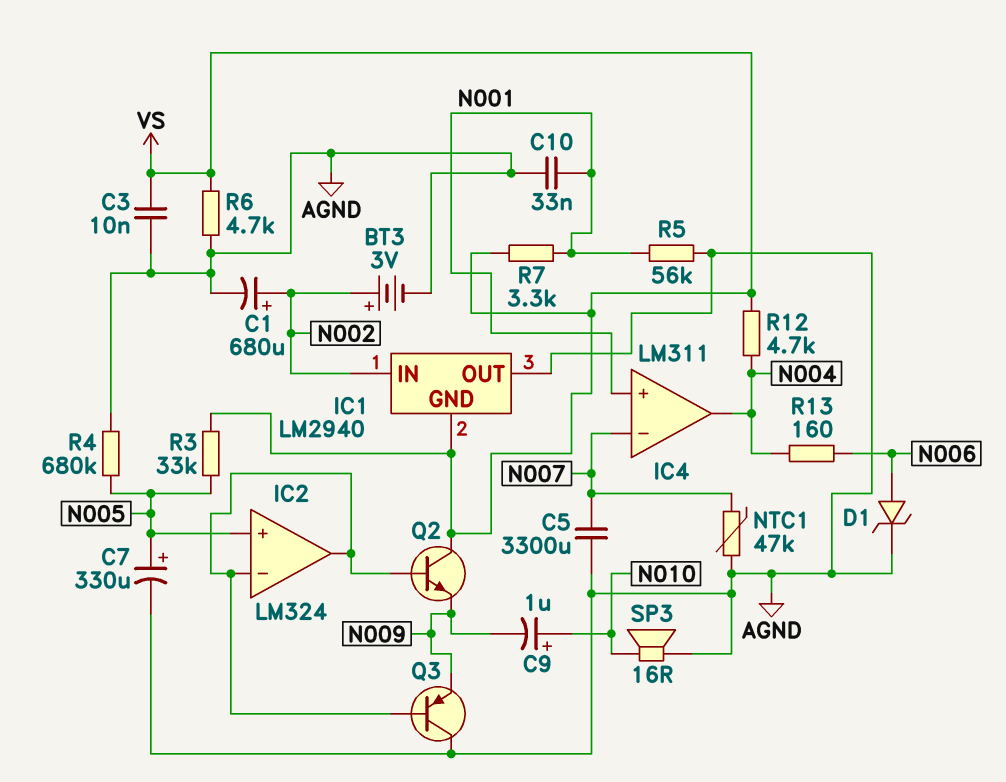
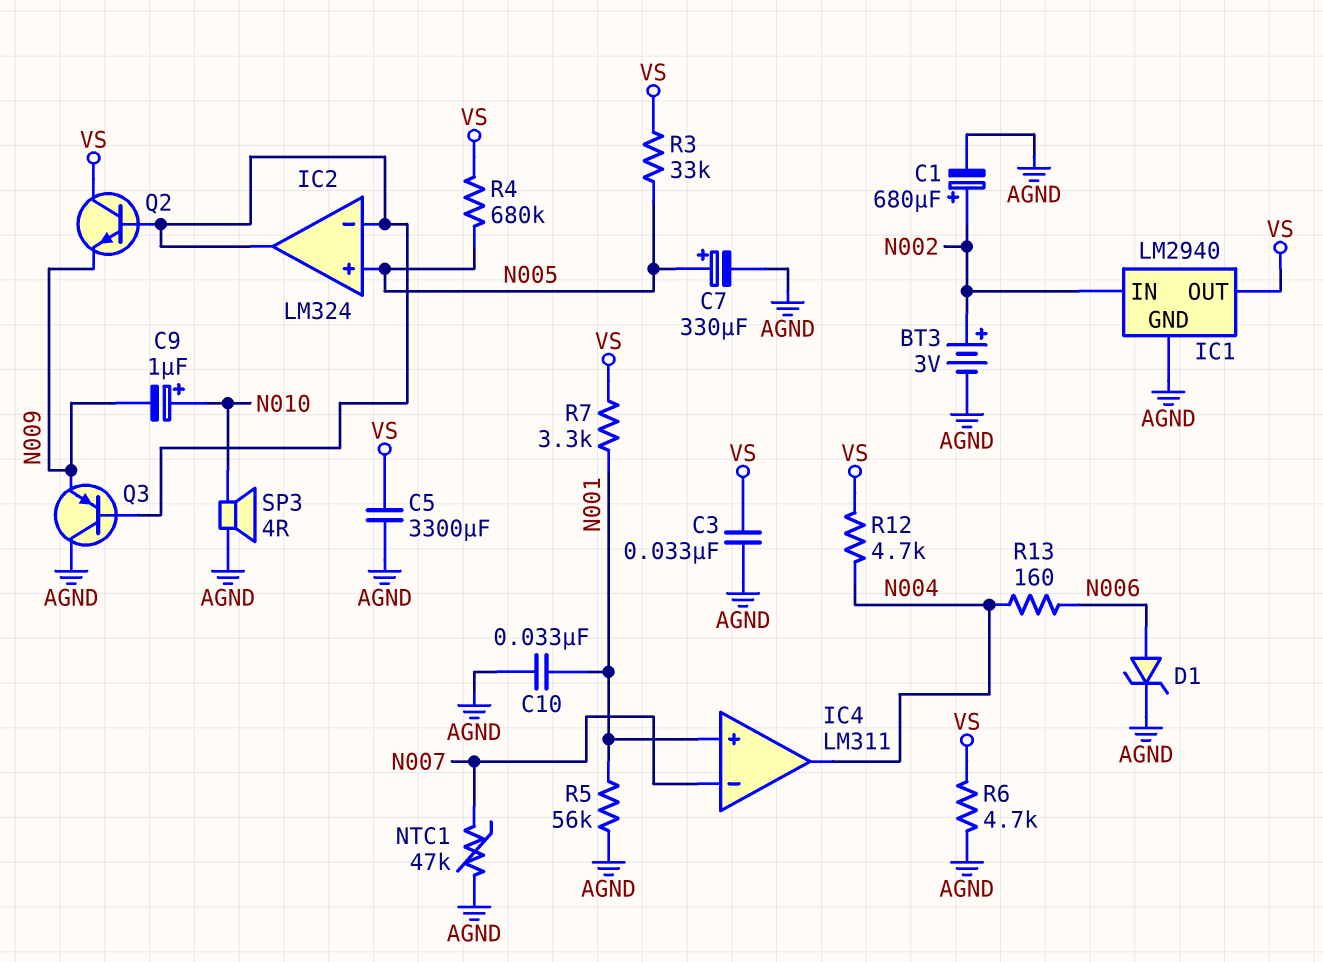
C3: 10nF (AGND, VS) -> 33nF (AGND, VS)
C5: 3300uF (AGND, N007) -> 3300uF (AGND, VS)
IC1 pin GND: VS -> AGND
IC1 pin OUT: AGND -> VS
R4: 680k (AGND, N005) -> 680k (N005, VS)
SP3: speaker 16R (AGND, N010) -> speaker 4R (AGND, N010)

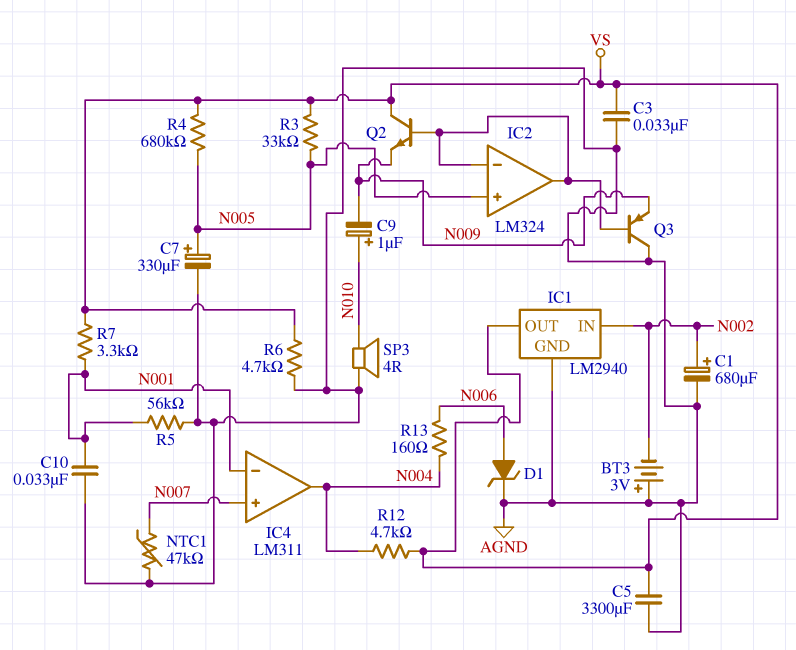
BT3: 3V (plus N002, minus AGND) -> 3V (plus AGND, minus N002)
IC4 pin in+: N001 -> N007
IC4 pin in-: N007 -> N001

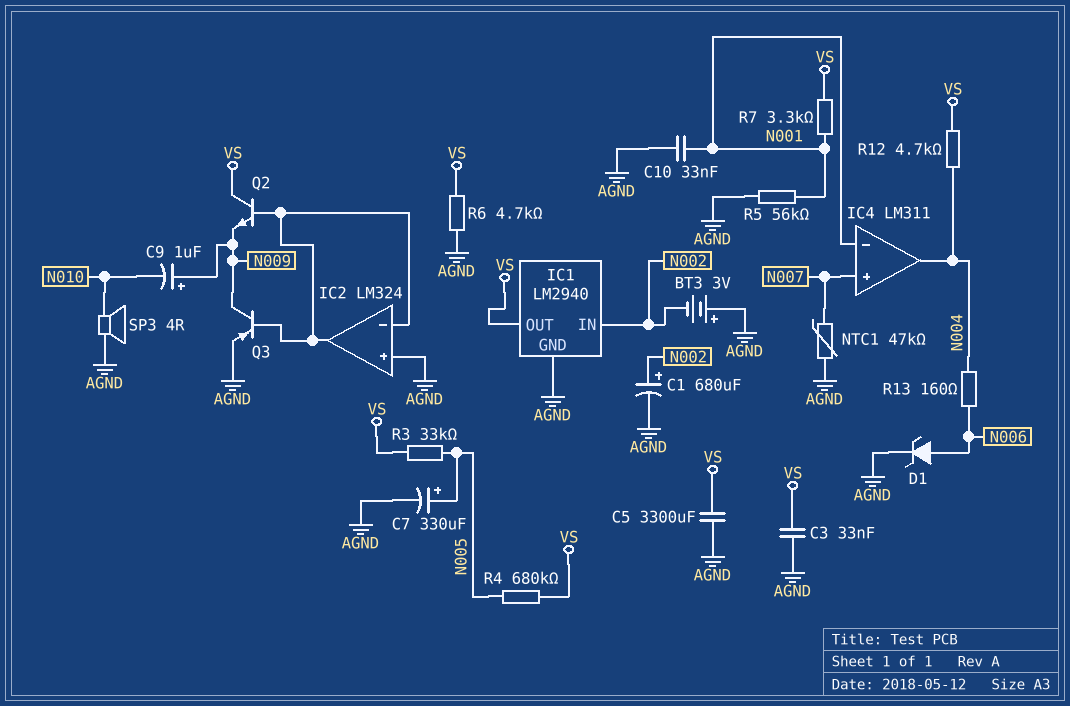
C9: 1uF (plus N010, minus N009) -> 1uF (plus N009, minus N010)
IC2 pin in+: N005 -> AGND
Q3: PNP (B IC2/in-, C AGND, E N009) -> PNP (B IC2/in-, C N009, E AGND)

